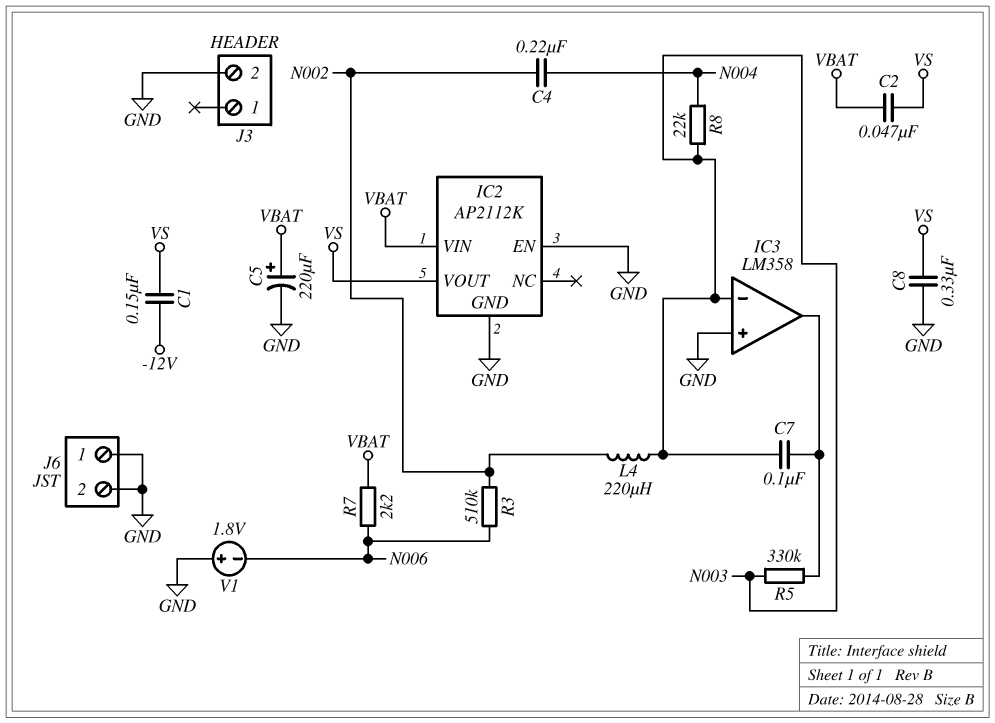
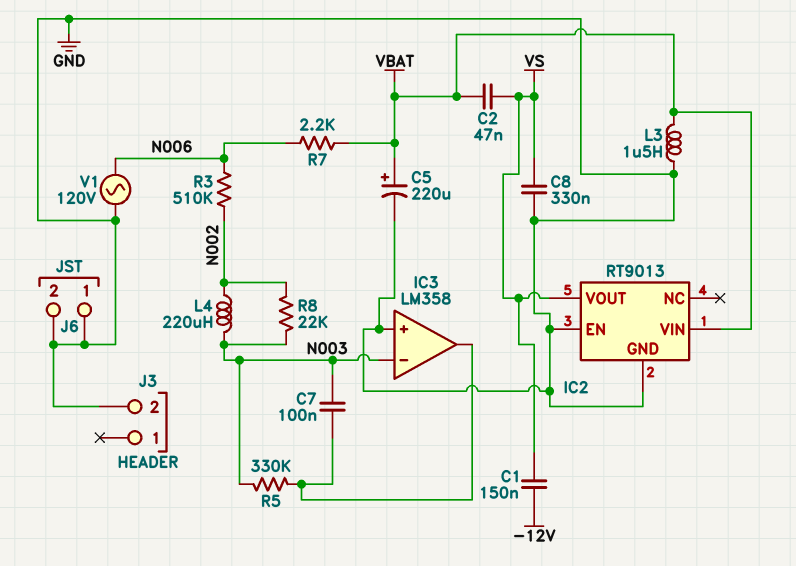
C4: 220nF (N002, N004) -> none
IC2: AP2112K -> RT9013
L3: none -> 1.5uH (GND, VBAT)
R8: 22k (N003, N004) -> 22k (N002, N003)
V1: 1.8V (plus GND, minus N006) -> AC 120V (GND, N006)

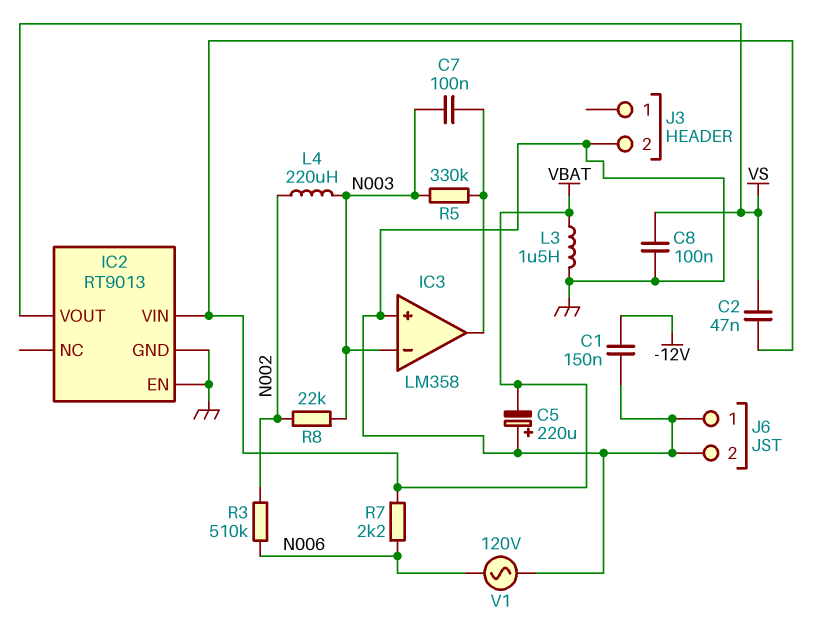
C1: 150nF (-12V, VS) -> 150nF (-12V, GND)
C5: 220uF (plus VBAT, minus GND) -> 220uF (plus GND, minus VBAT)
C8: 330nF (GND, VS) -> 100nF (GND, VS)

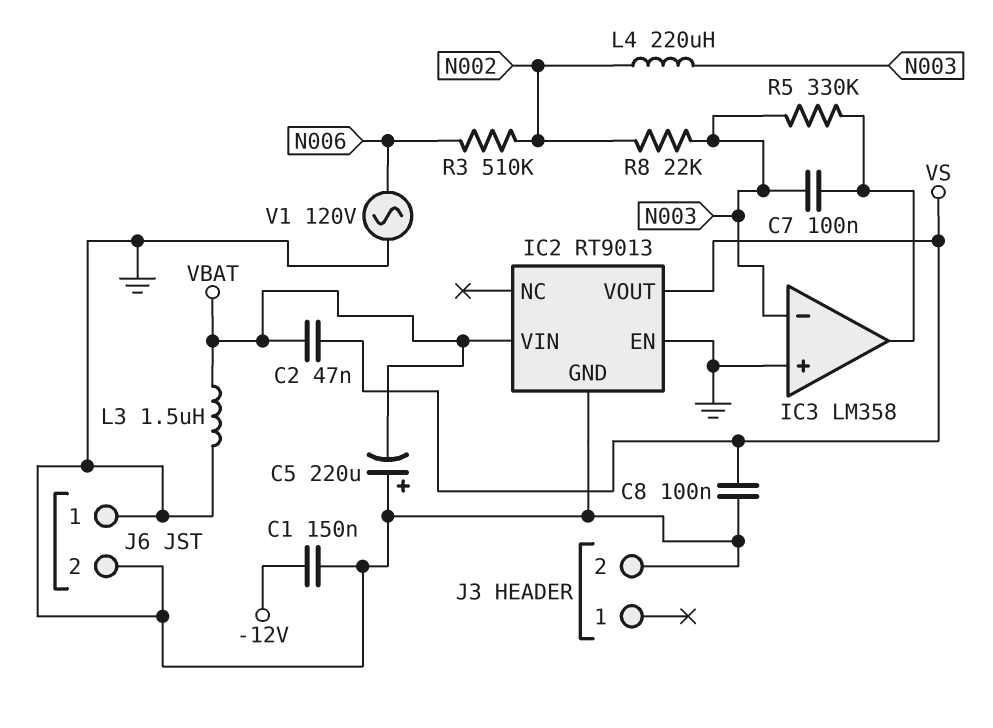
R7: 2.2k (N006, VBAT) -> none

